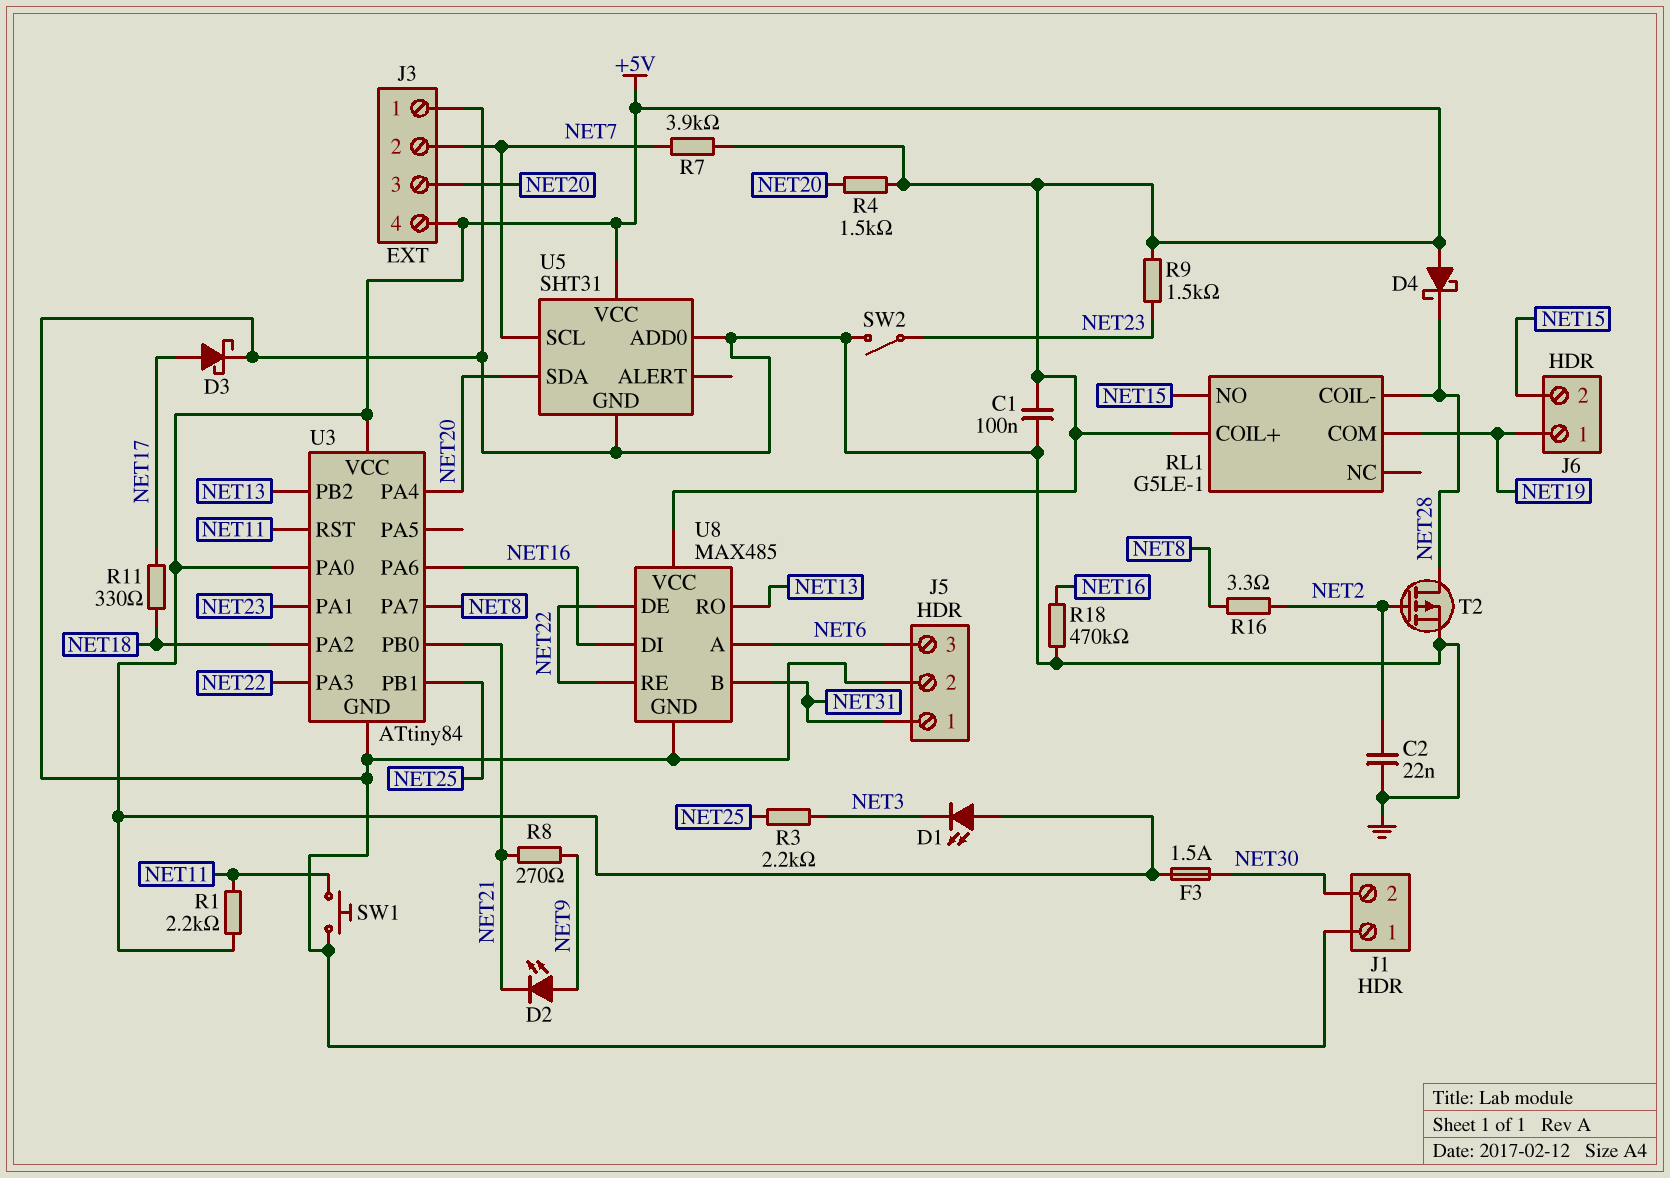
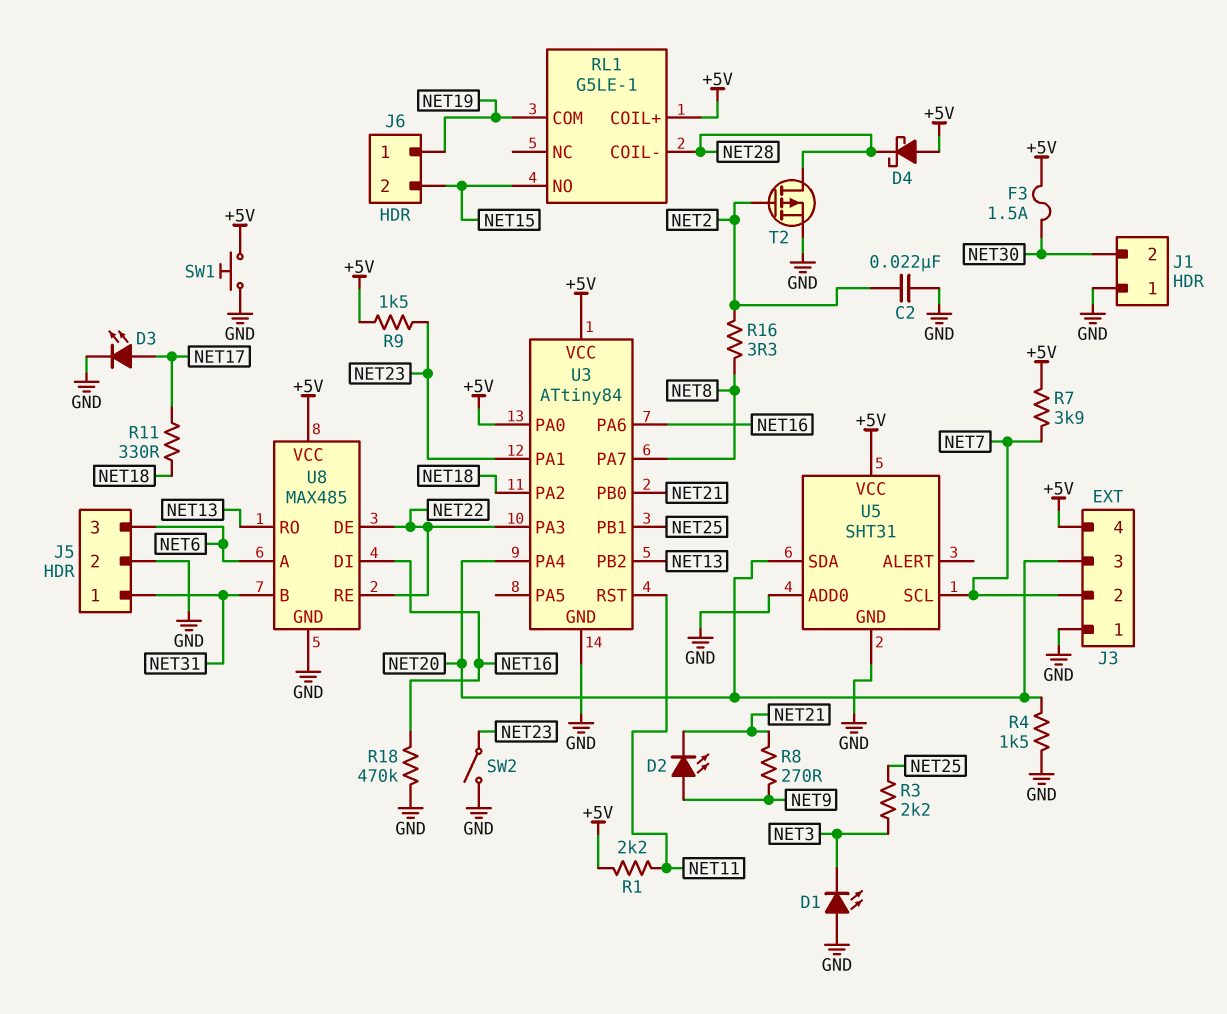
C1: 100nF (+5V, GND) -> none
D1: LED (A +5V, K NET3) -> LED (A GND, K NET3)
D3: schottky (A NET17, K GND) -> LED (A NET17, K GND)
R4: 1.5k (+5V, NET20) -> 1.5k (GND, NET20)
SW1: button (GND, NET11) -> button (+5V, GND)

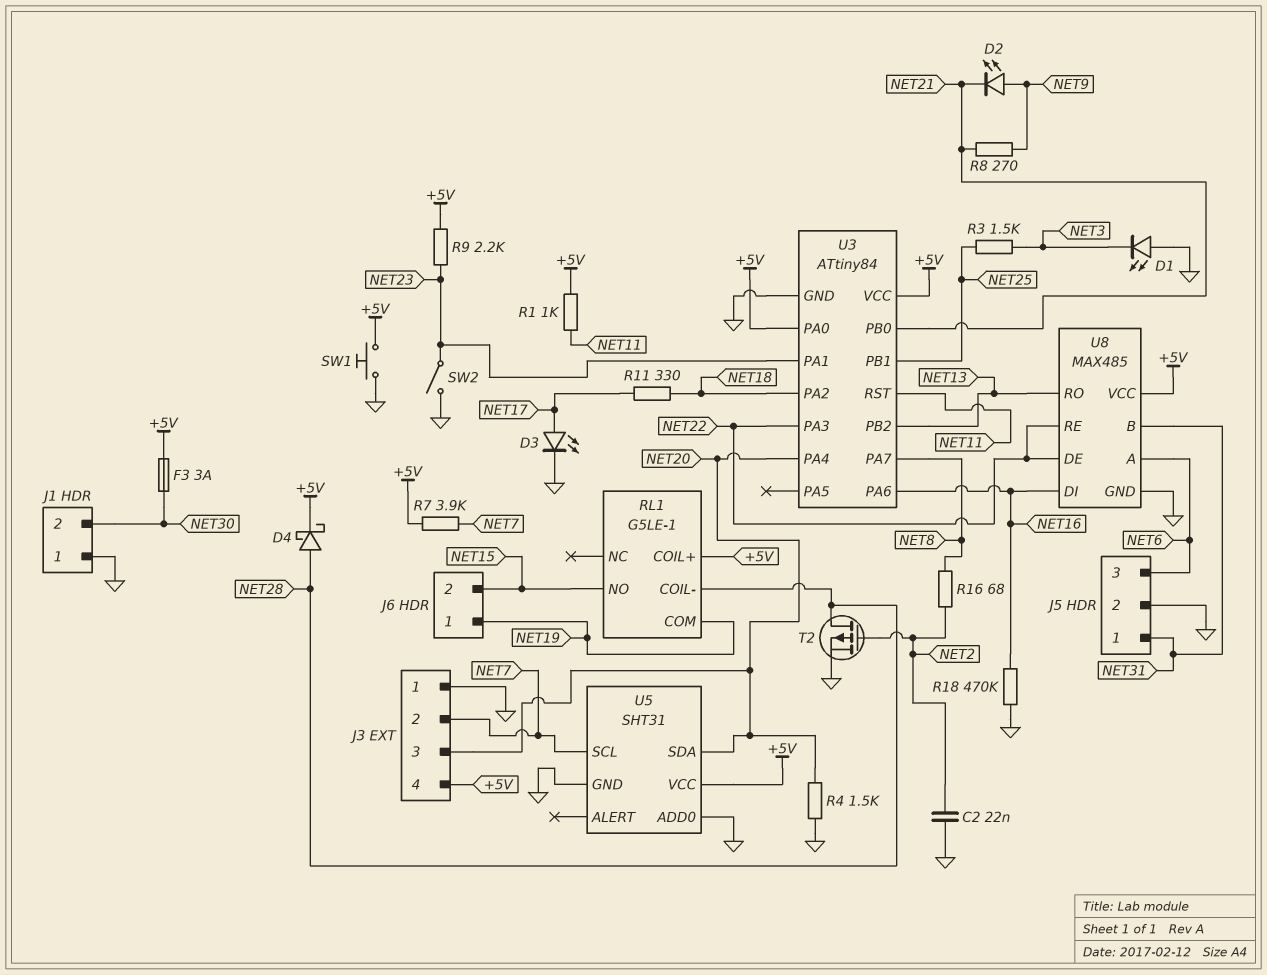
D4: schottky (A +5V, K NET28) -> schottky (A NET28, K +5V)
F3: 1.5A (+5V, NET30) -> 3A (+5V, NET30)
R1: 2.2k (+5V, NET11) -> 1k (+5V, NET11)
R3: 2.2k (NET3, NET25) -> 1.5k (NET3, NET25)
R9: 1.5k (+5V, NET23) -> 2.2k (+5V, NET23)
R16: 3.3 (NET2, NET8) -> 68 (NET2, NET8)

